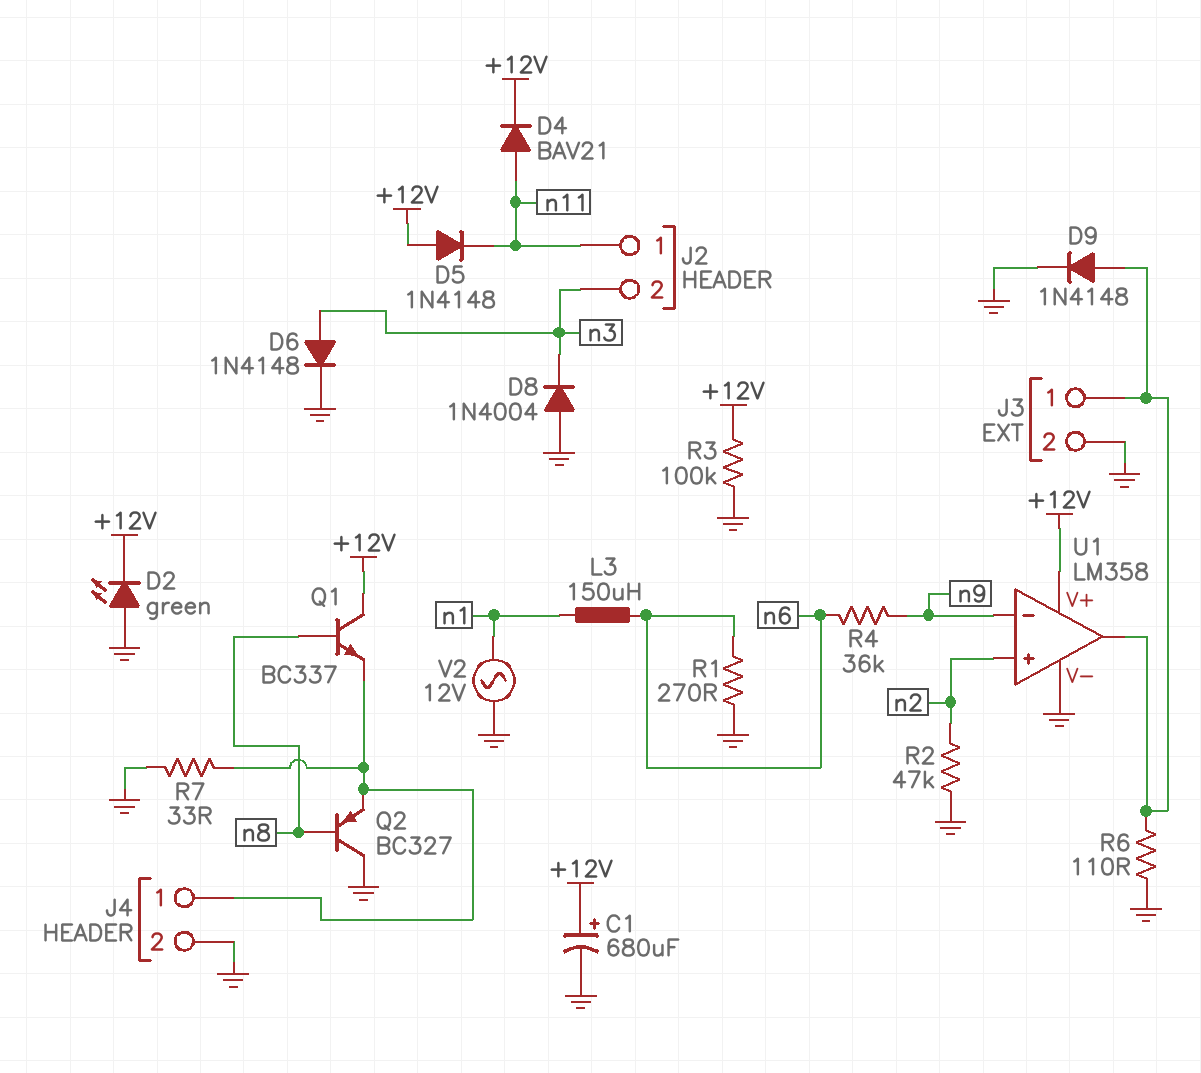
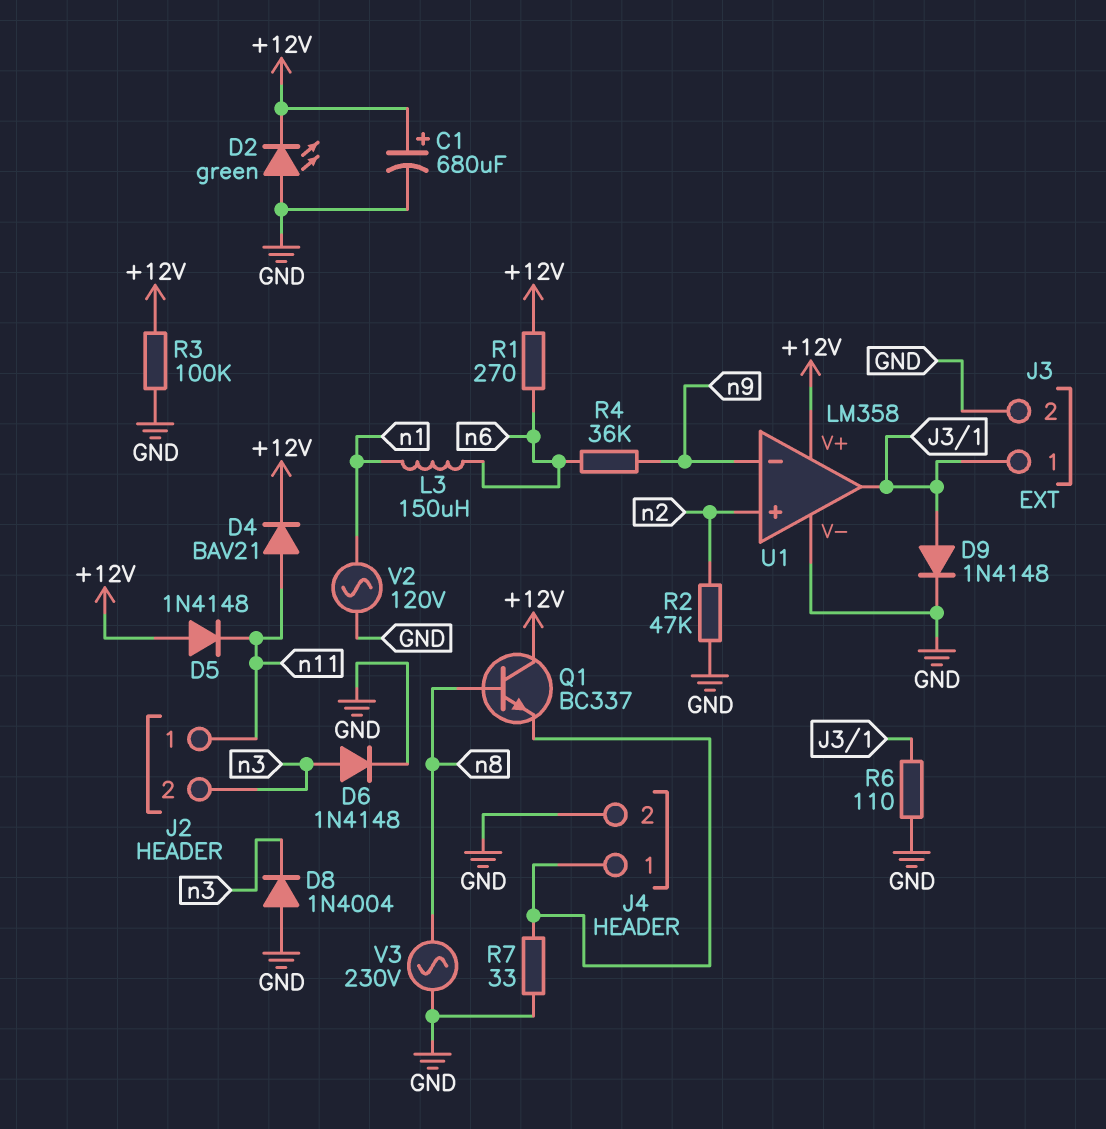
Q2: PNP BC327 (B n8, C GND, E J4/1) -> none
R1: 270 (GND, n6) -> 270 (+12V, n6)
V2: AC 12V (GND, n1) -> AC 120V (GND, n1)
V3: none -> AC 230V (GND, n8)

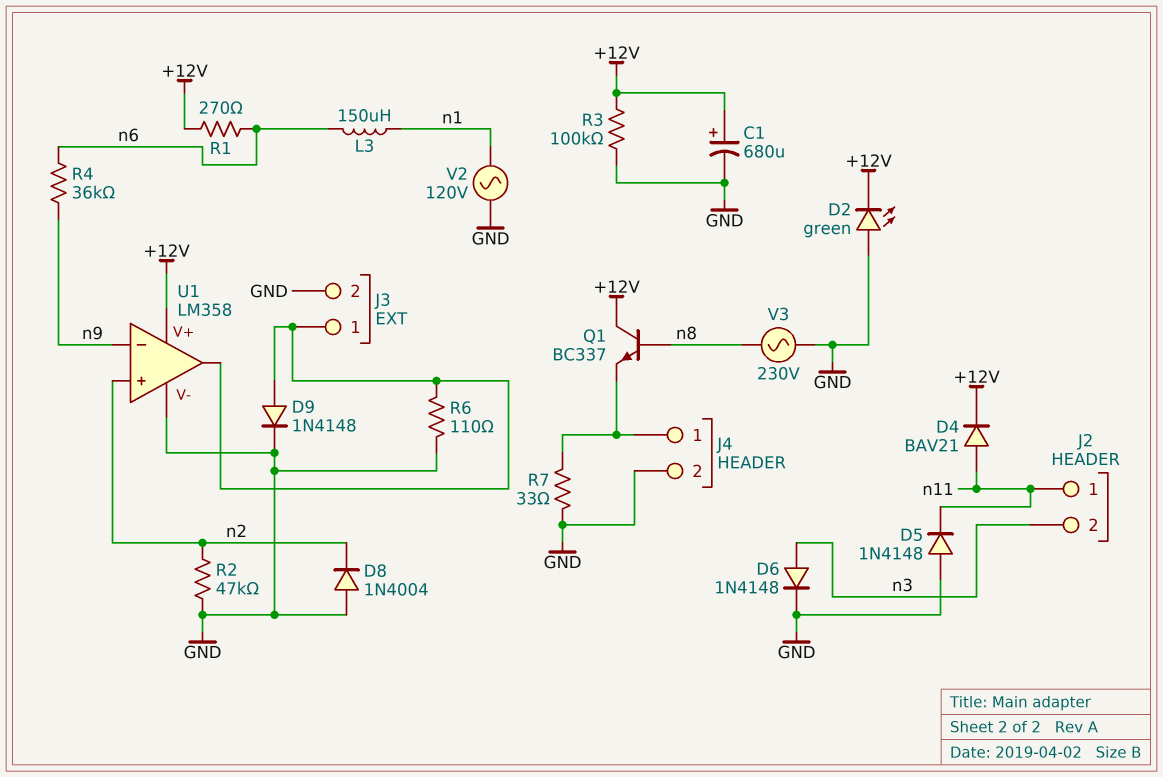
D5: diode 1N4148 (A +12V, K n11) -> diode 1N4148 (A GND, K n11)
D8: diode 1N4004 (A GND, K n3) -> diode 1N4004 (A GND, K n2)

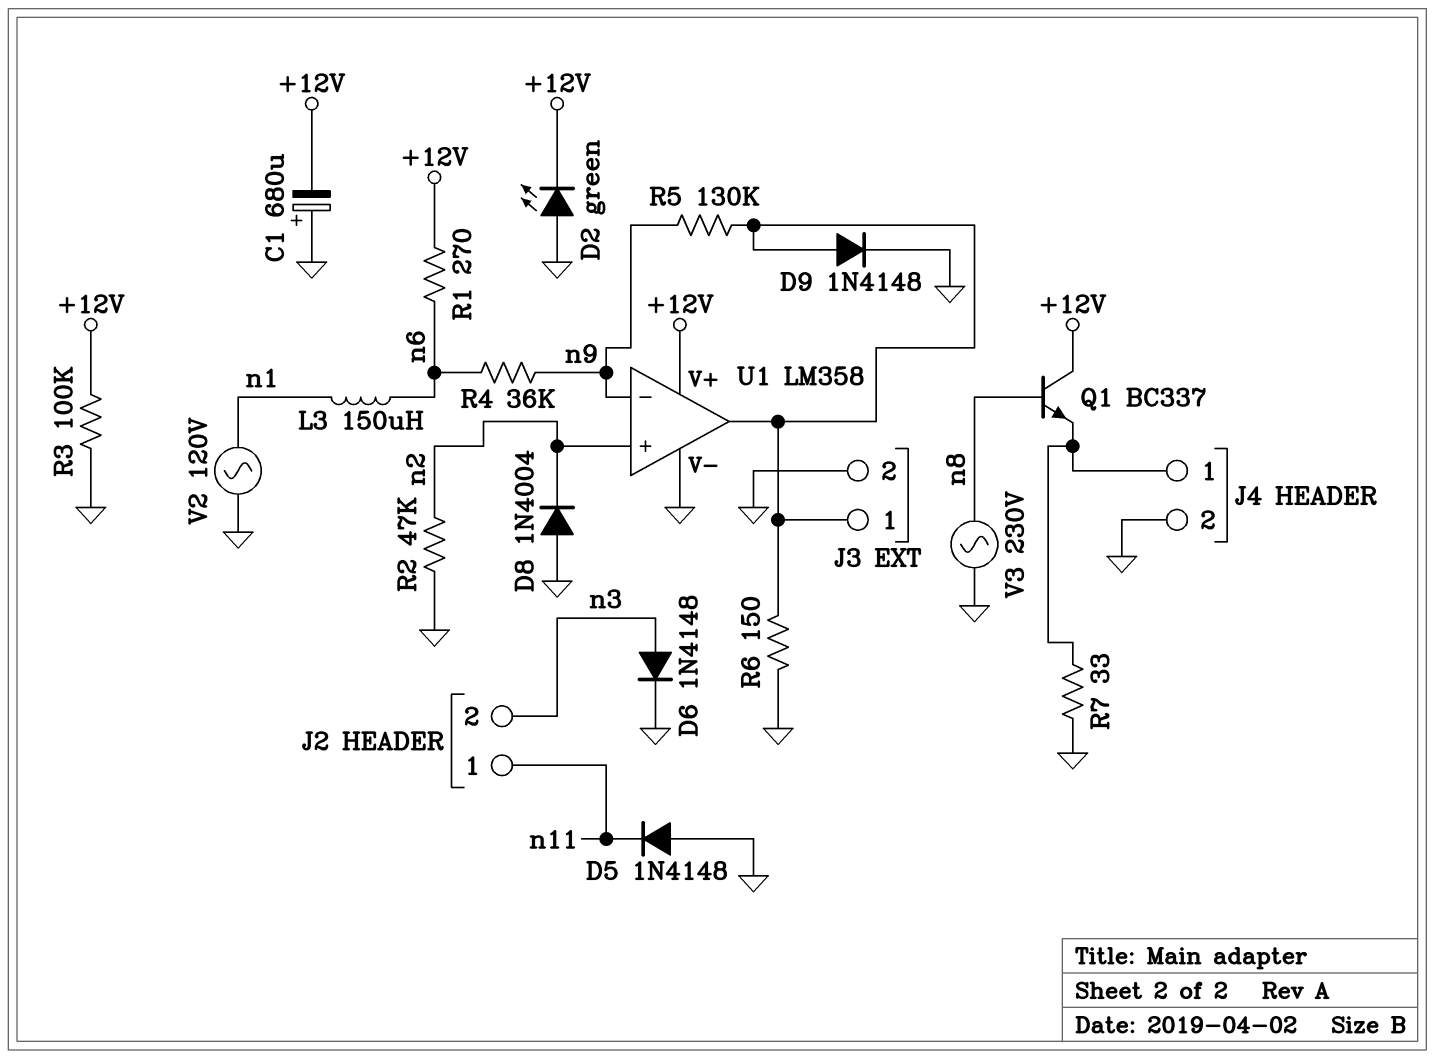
C1: 680uF (plus +12V, minus GND) -> 680uF (plus GND, minus +12V)
D4: diode BAV21 (A n11, K +12V) -> none
R5: none -> 130k (J3/1, n9)
R6: 110 (GND, J3/1) -> 150 (GND, J3/1)

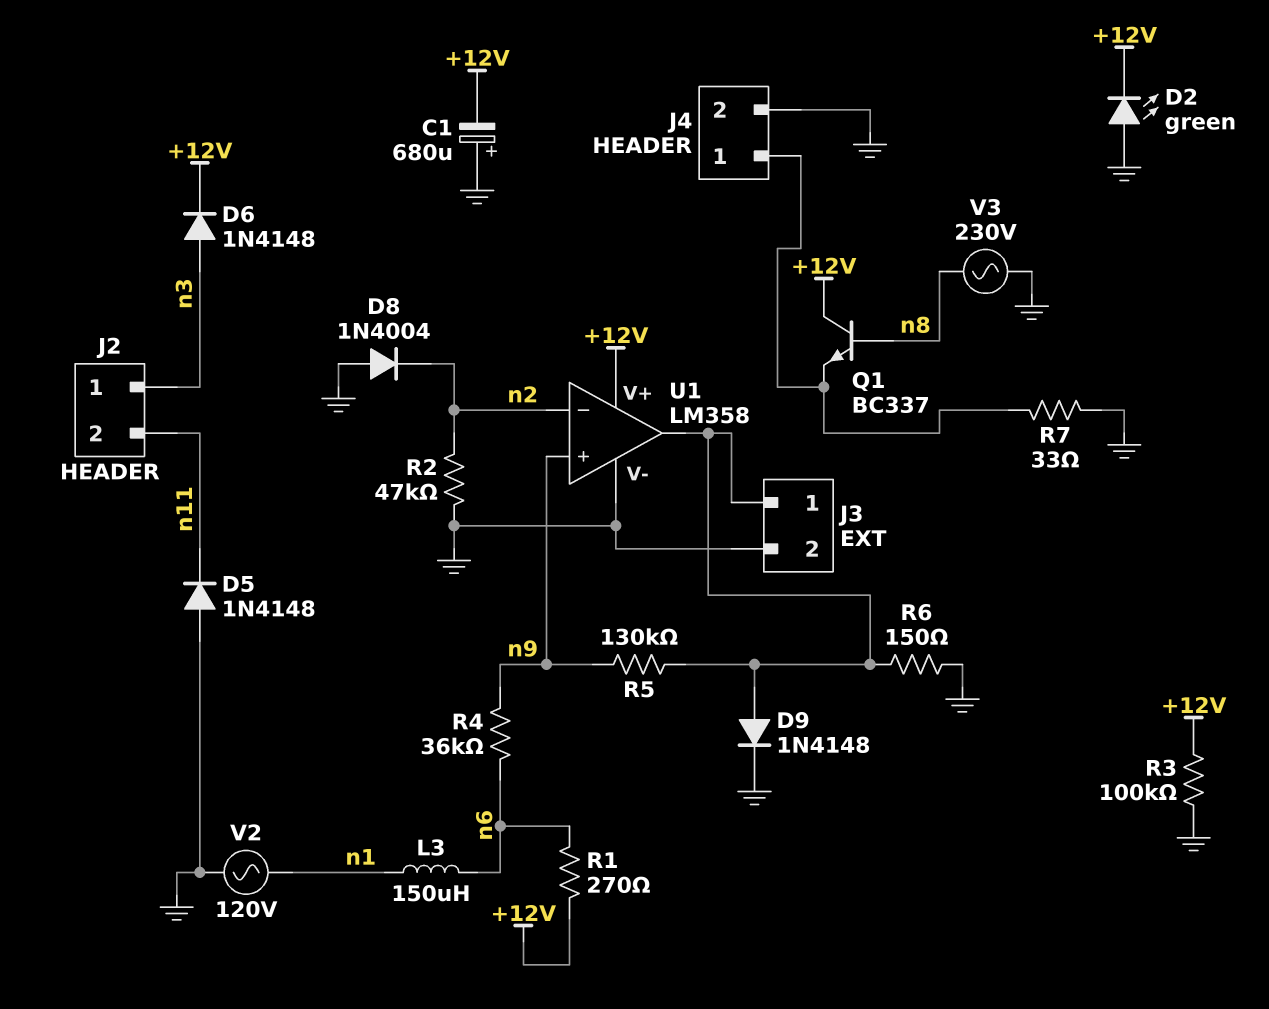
D6: diode 1N4148 (A n3, K GND) -> diode 1N4148 (A n3, K +12V)
J2 pin 1: n11 -> n3
J2 pin 2: n3 -> n11
U1 pin in+: n2 -> n9
U1 pin in-: n9 -> n2

